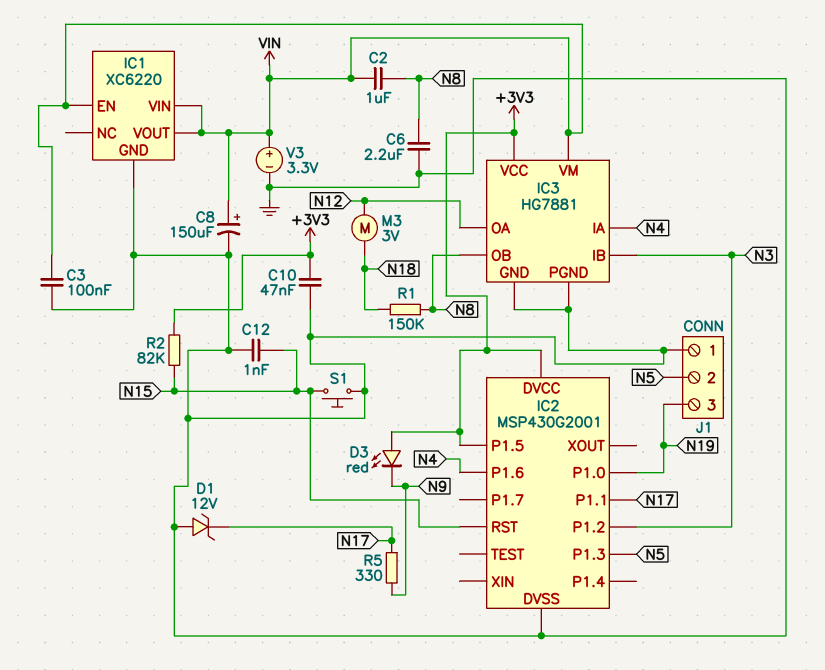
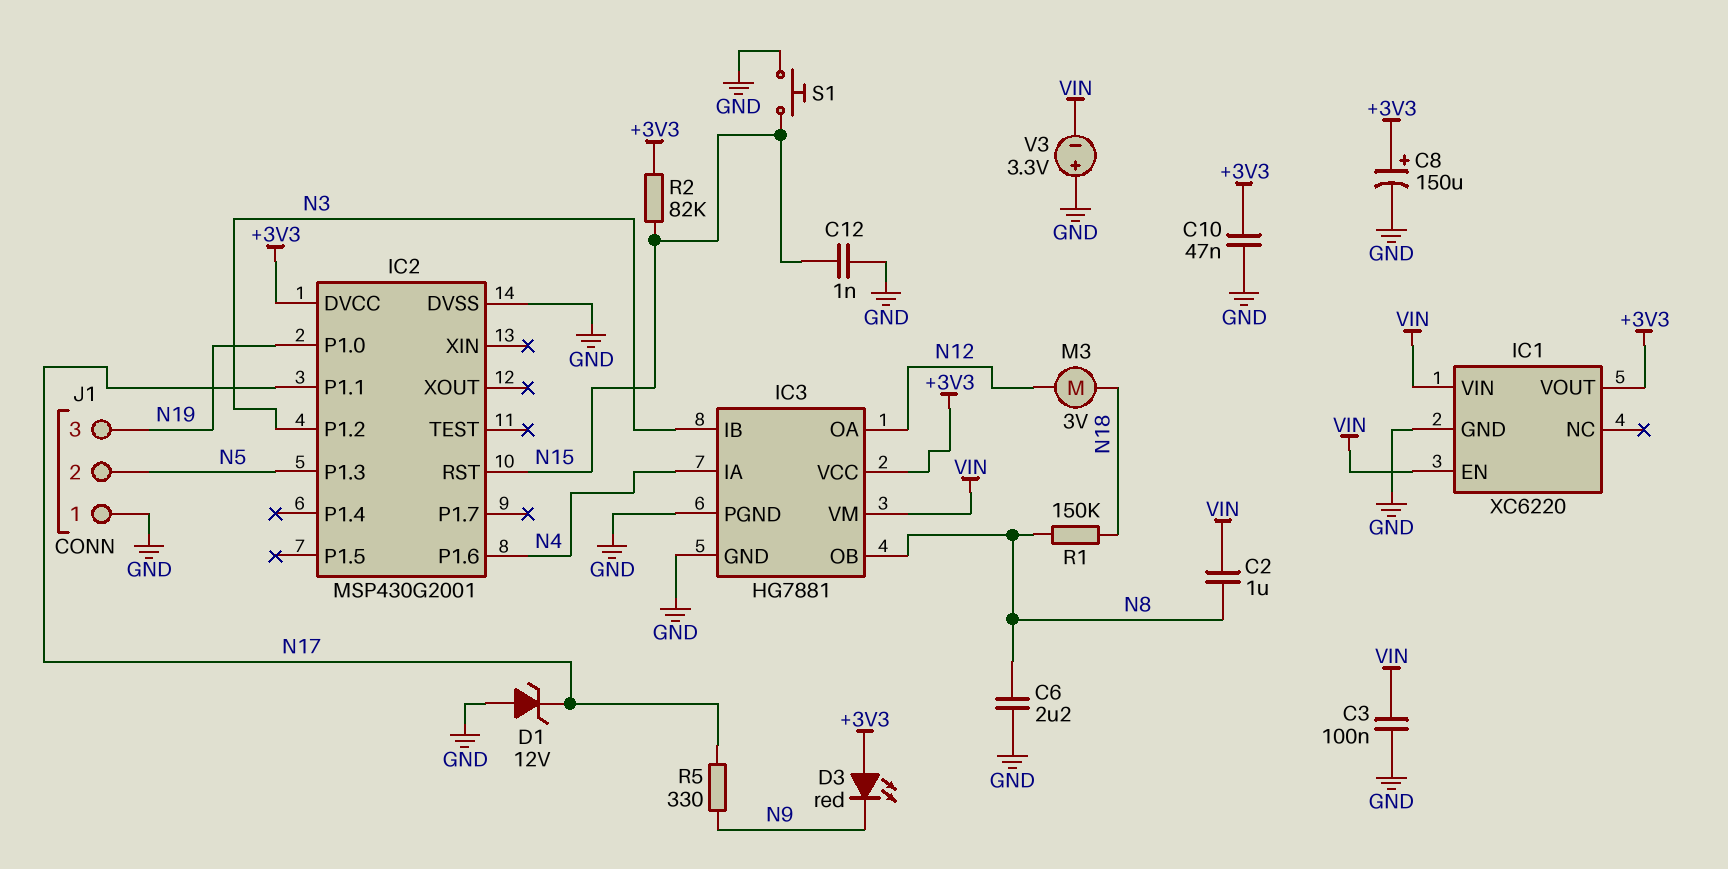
C8: 150uF (plus VIN, minus GND) -> 150uF (plus +3V3, minus GND)
IC1 pin VOUT: VIN -> +3V3
IC2 pin P1.5: +3V3 -> none
V3: 3.3V (plus VIN, minus GND) -> 3.3V (plus GND, minus VIN)

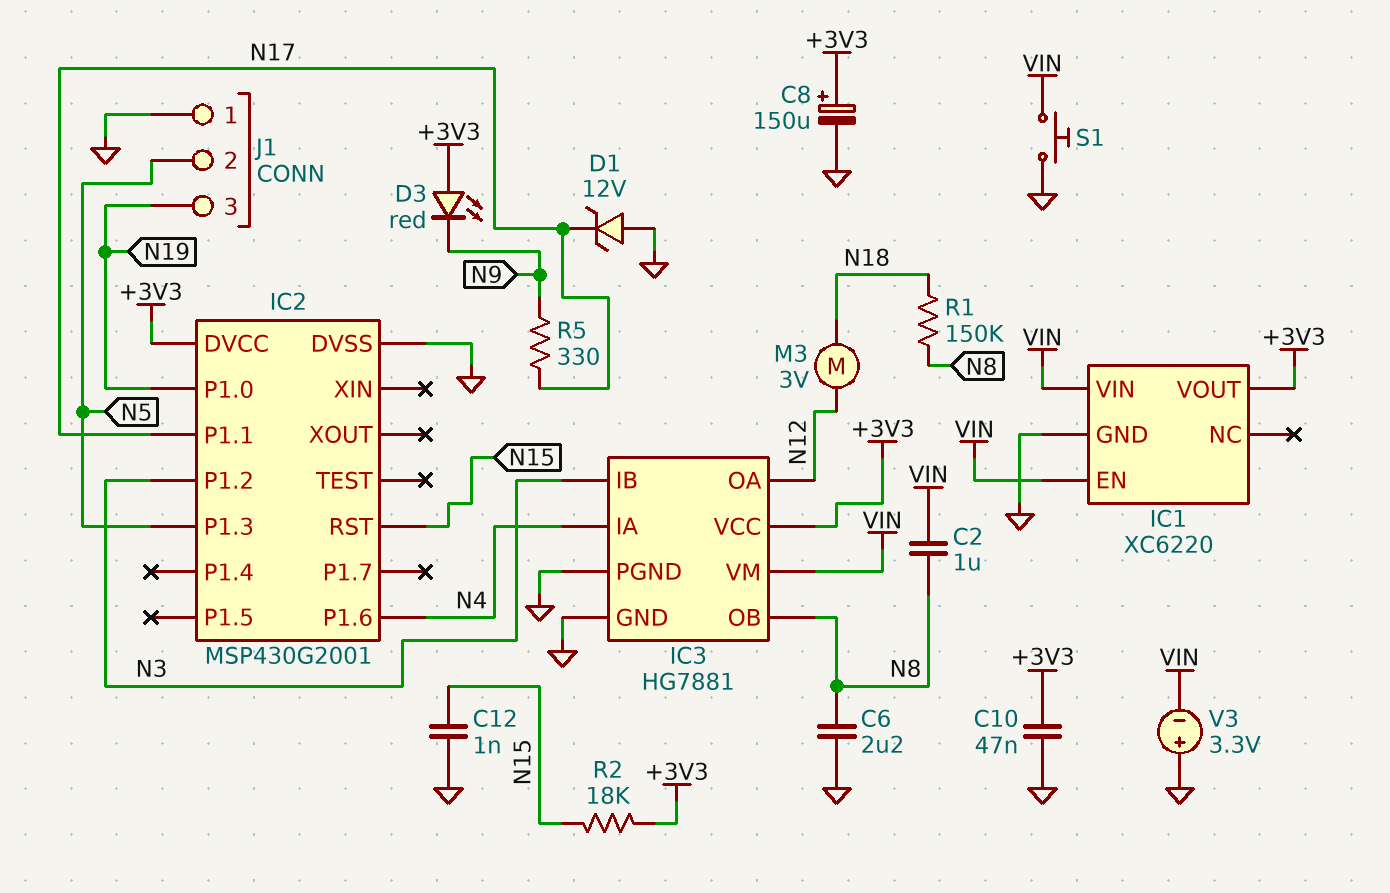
C3: 100nF (GND, VIN) -> none
R2: 82k (+3V3, N15) -> 18k (+3V3, N15)
S1: button (GND, N15) -> button (GND, VIN)

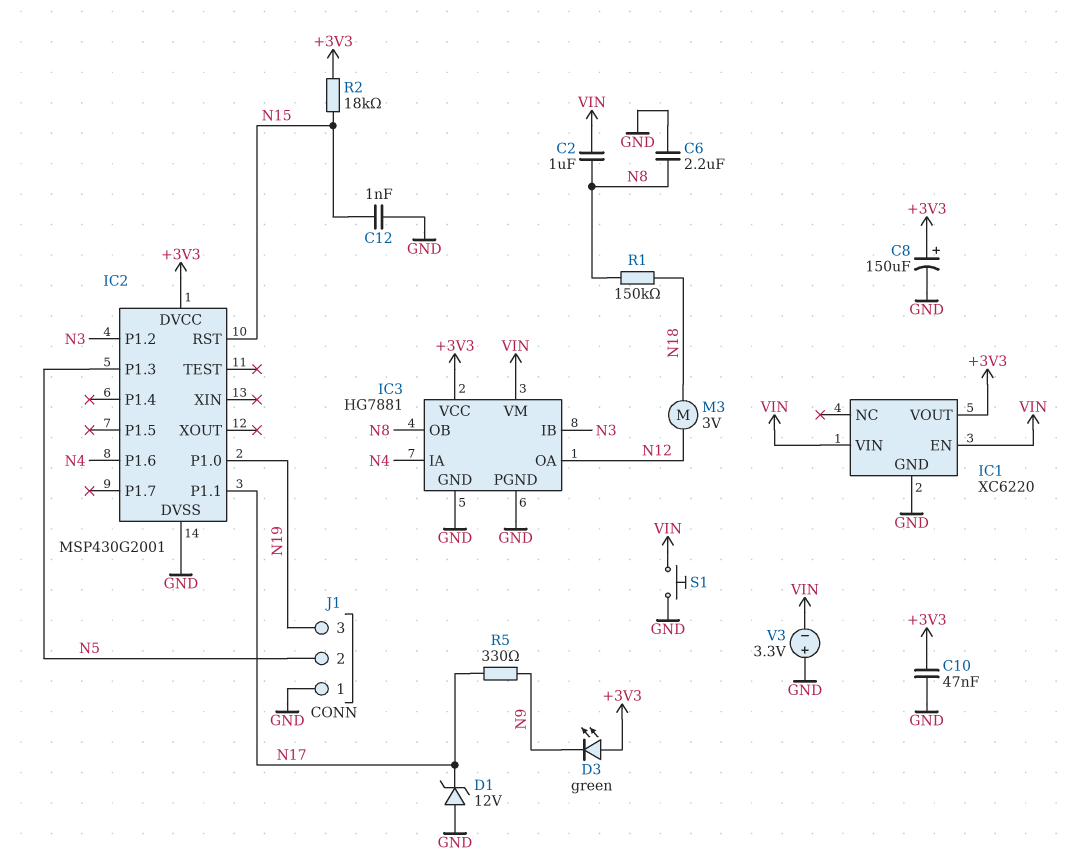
D3: LED red (A +3V3, K N9) -> LED green (A +3V3, K N9)

